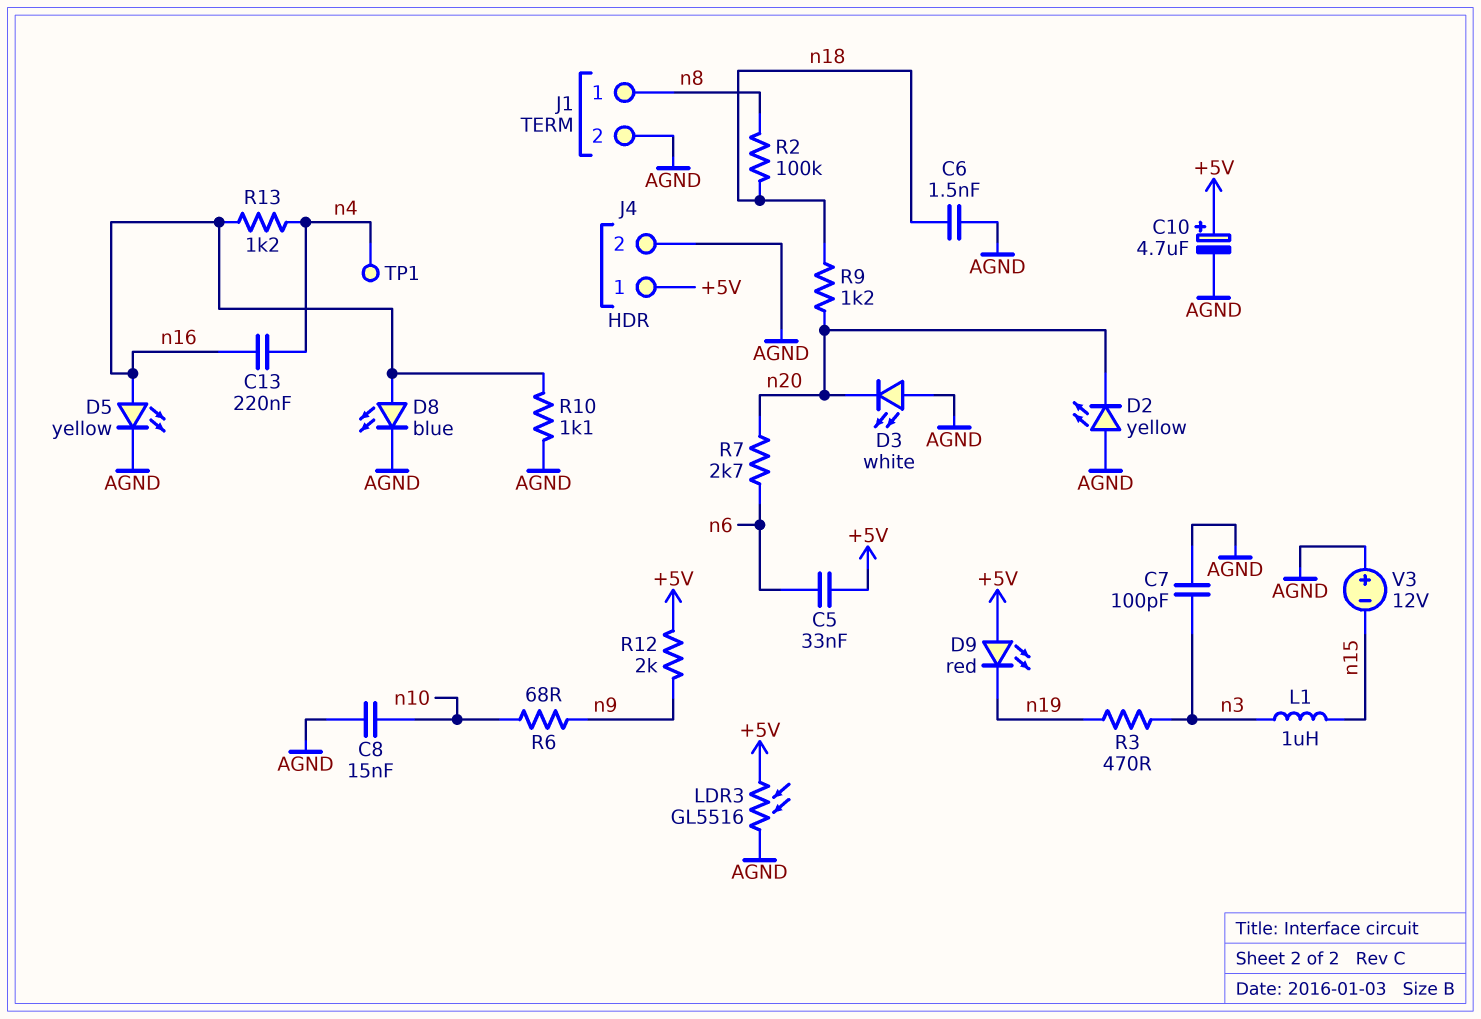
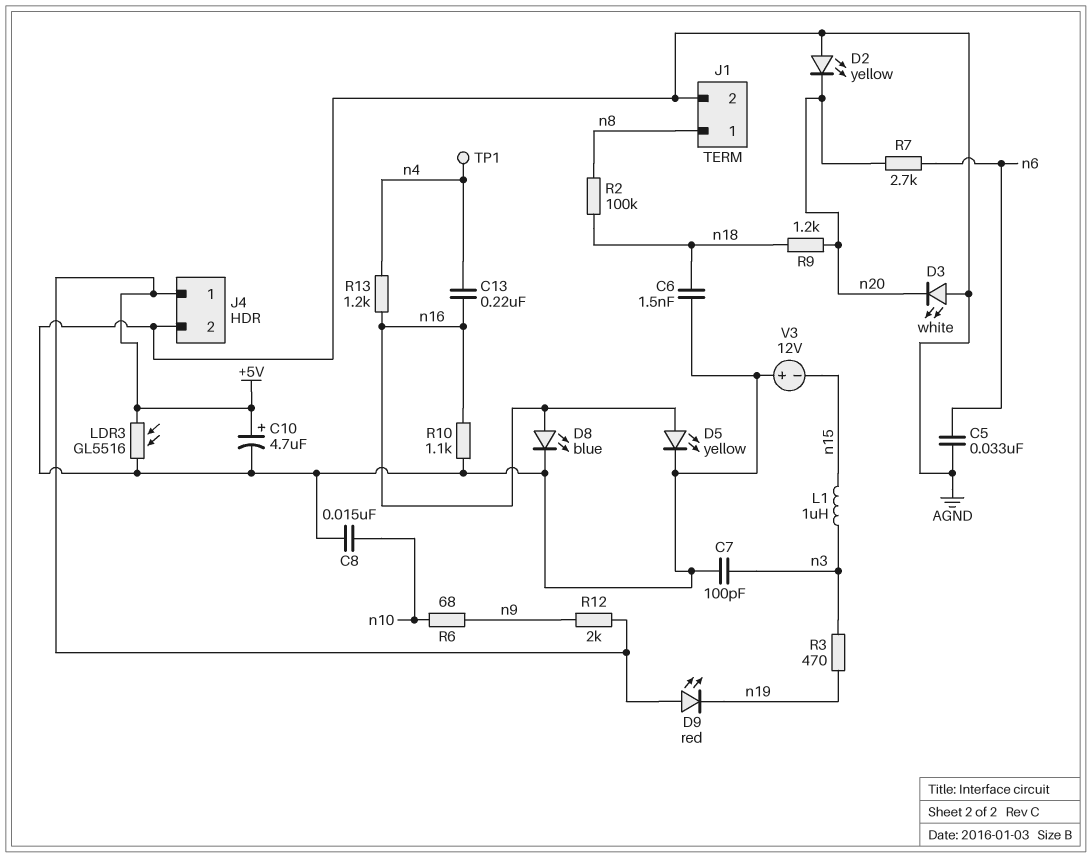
C5: 33nF (+5V, n6) -> 33nF (AGND, n6)

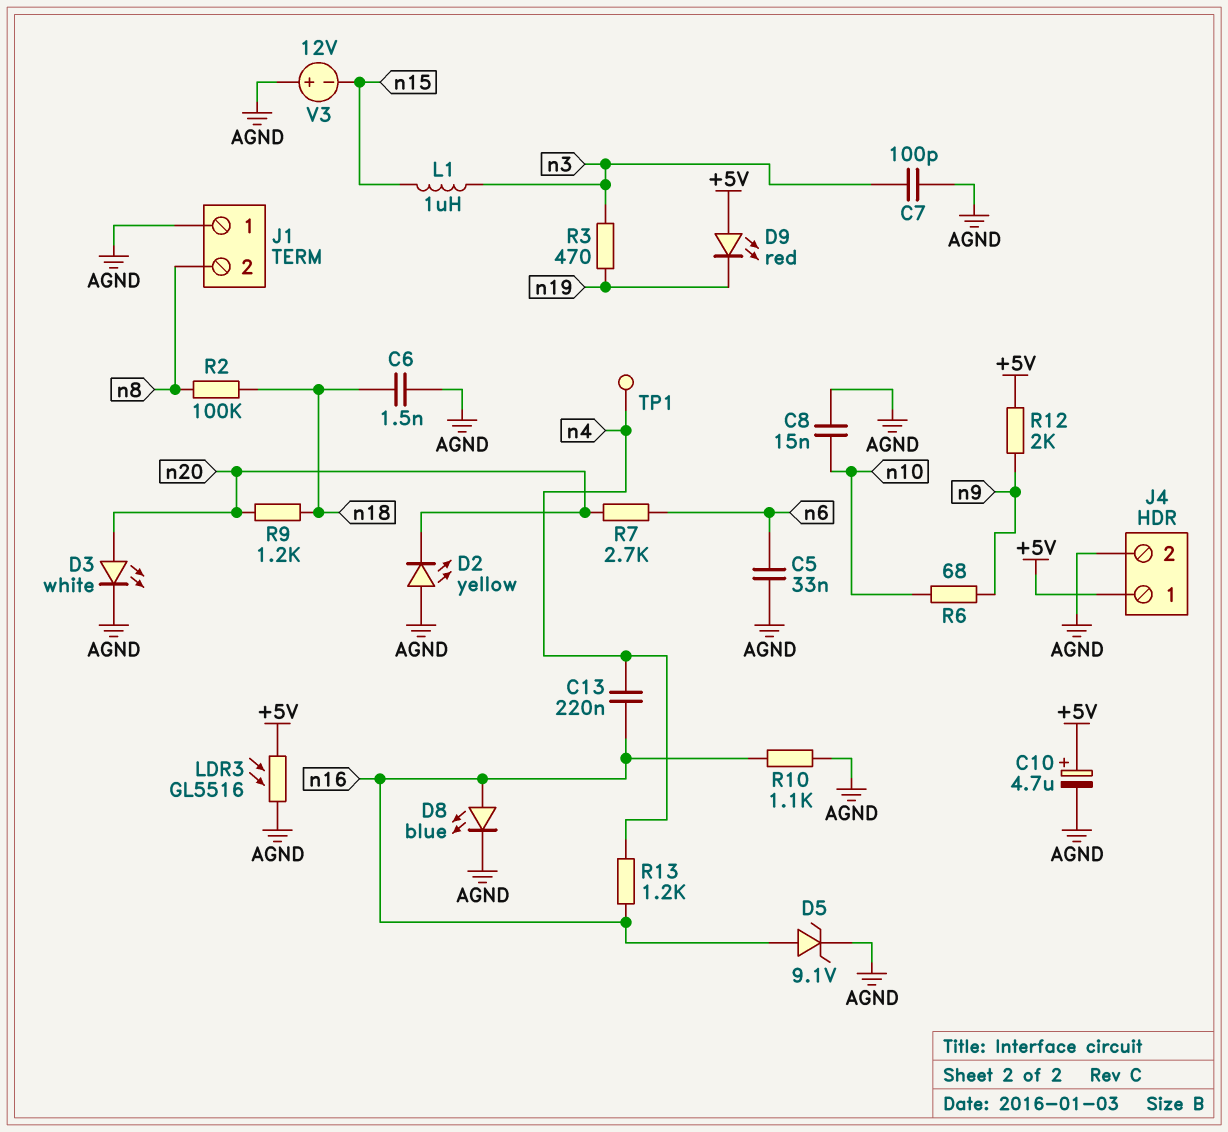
D3: LED white (A AGND, K n20) -> LED white (A n20, K AGND)
D5: LED yellow (A n16, K AGND) -> zener 9.1V (A n16, K AGND)
J1 pin 1: n8 -> AGND
J1 pin 2: AGND -> n8

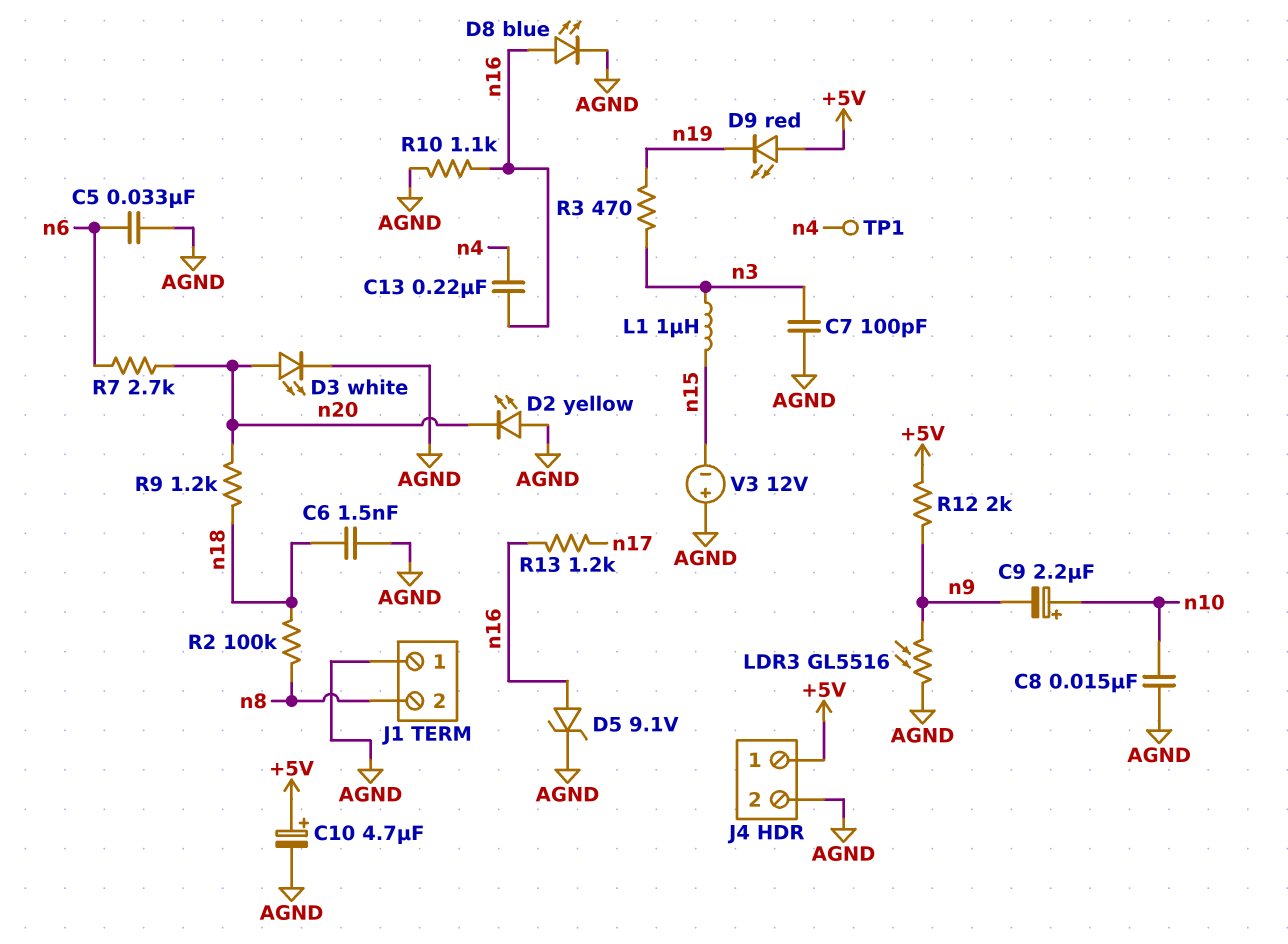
C9: none -> 2.2uF (plus n10, minus n9)
LDR3: GL5516 (+5V, AGND) -> GL5516 (AGND, n9)
R6: 68 (n9, n10) -> none
R13: 1.2k (n4, n16) -> 1.2k (n16, n17)

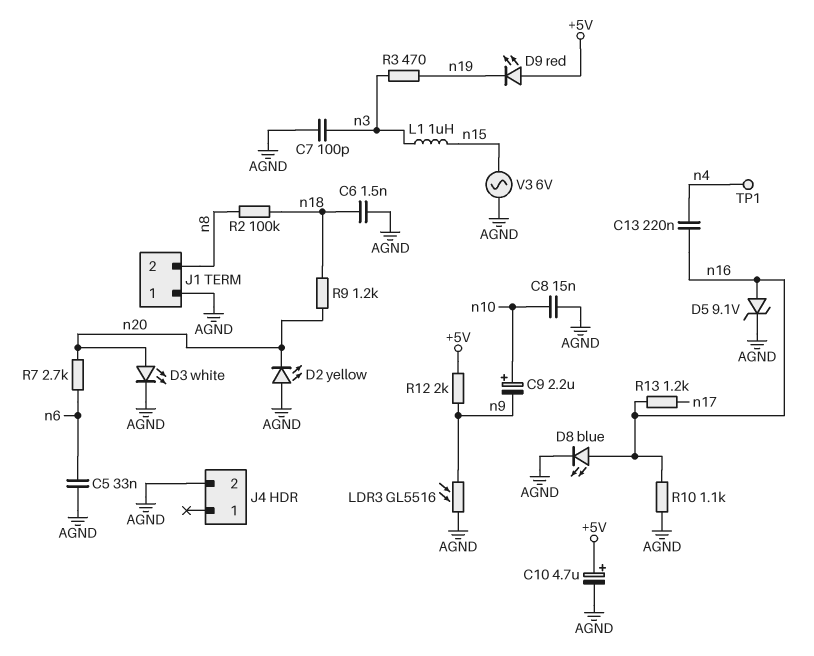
J4 pin 1: +5V -> none
V3: 12V (plus AGND, minus n15) -> AC 6V (AGND, n15)

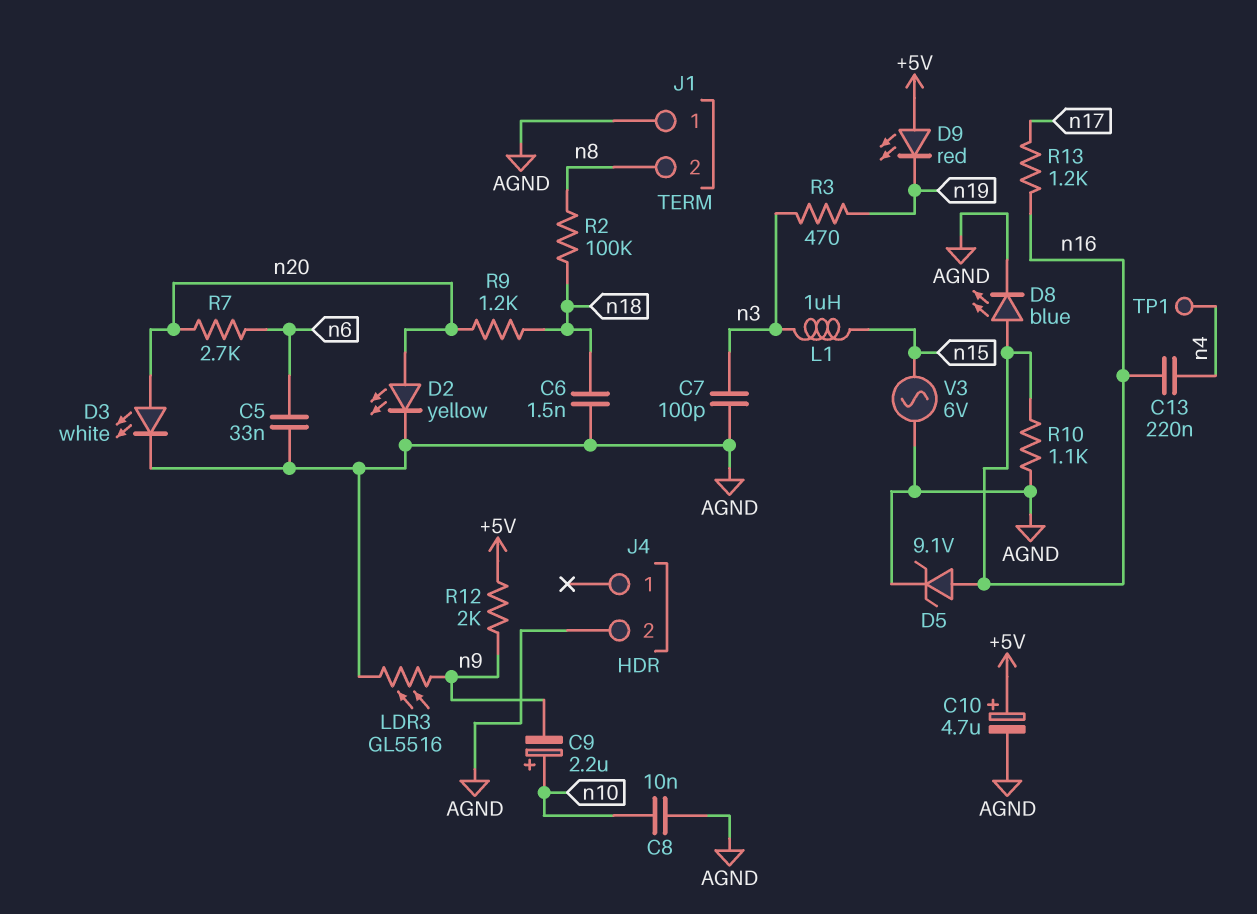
C8: 15nF (AGND, n10) -> 10nF (AGND, n10)
D2: LED yellow (A AGND, K n20) -> LED yellow (A n20, K AGND)

